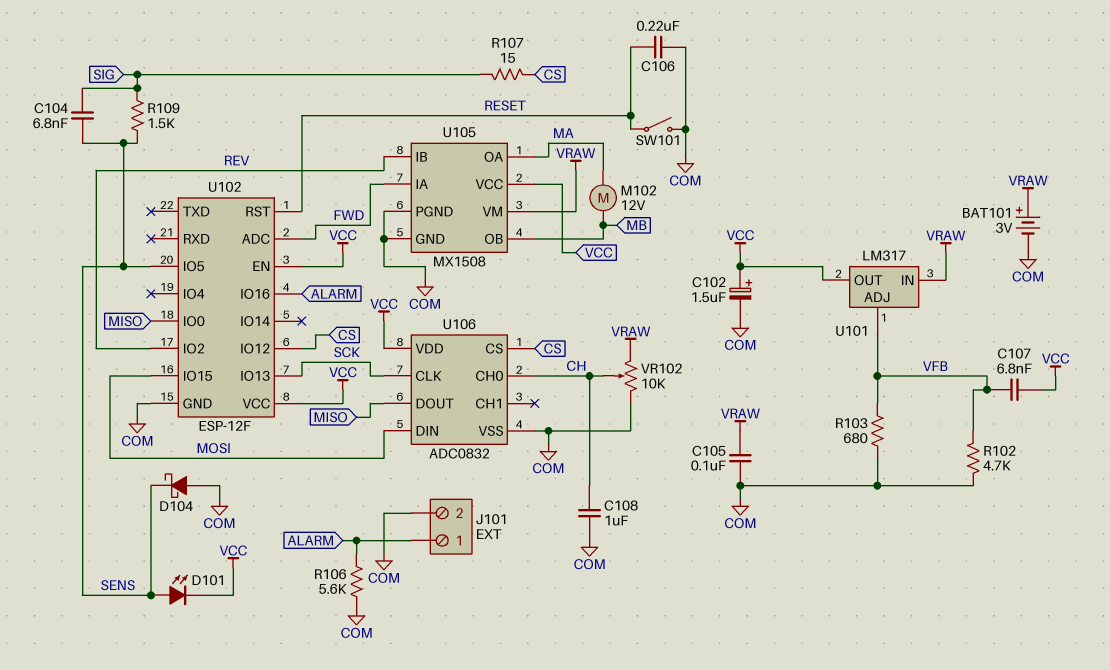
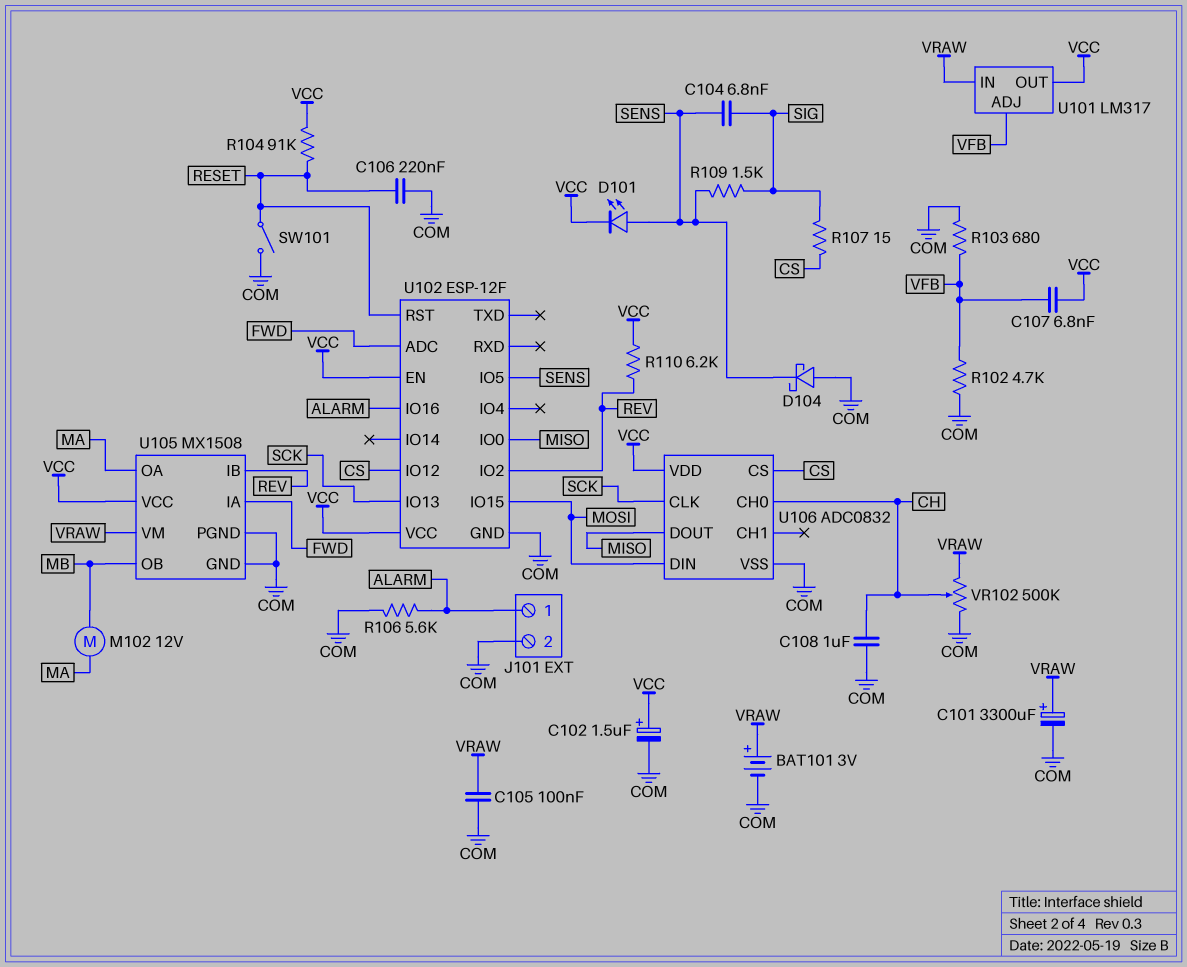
C101: none -> 3300uF (plus VRAW, minus COM)
R104: none -> 91k (RESET, VCC)
R110: none -> 6.2k (REV, VCC)
VR102: 10k (COM, VRAW, wiper CH) -> 500k (COM, VRAW, wiper CH)

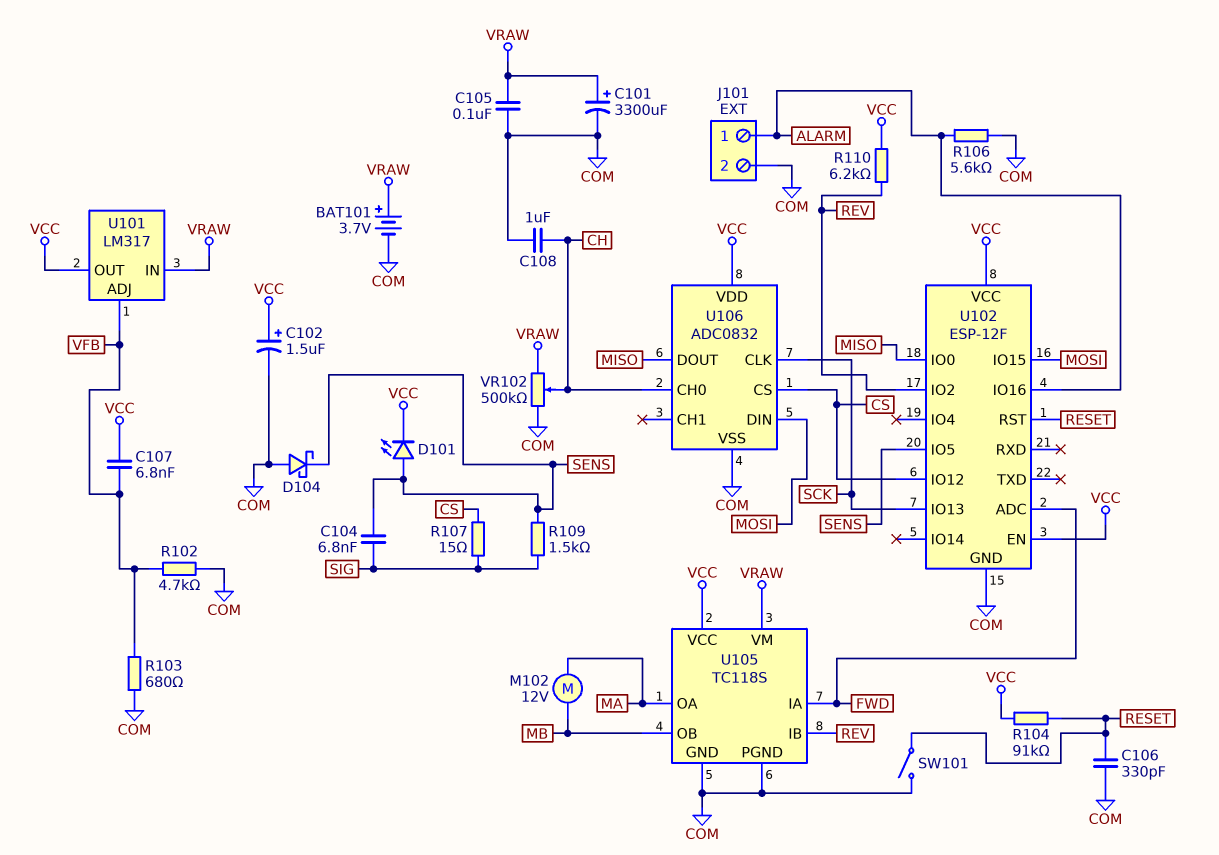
BAT101: 3V (plus VRAW, minus COM) -> 3.7V (plus VRAW, minus COM)
C106: 220nF (COM, RESET) -> 330pF (COM, RESET)
U105: MX1508 -> TC118S

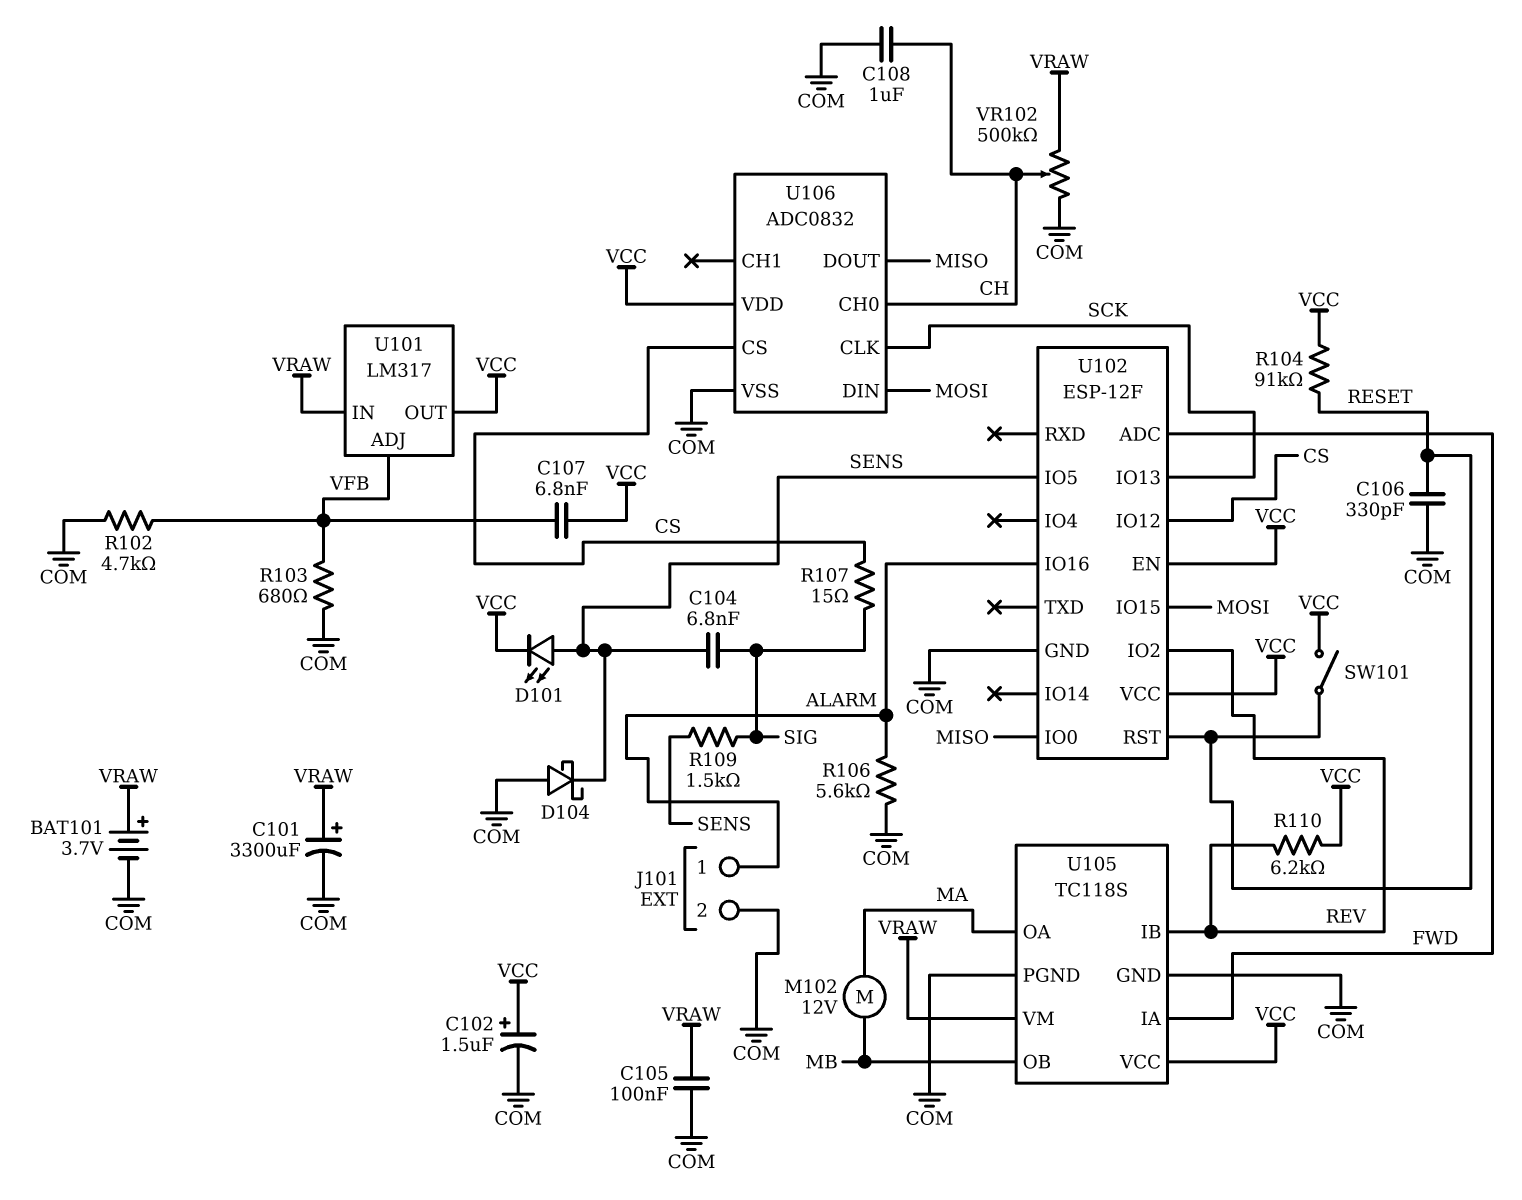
SW101: switch (COM, RESET) -> switch (RESET, VCC)

